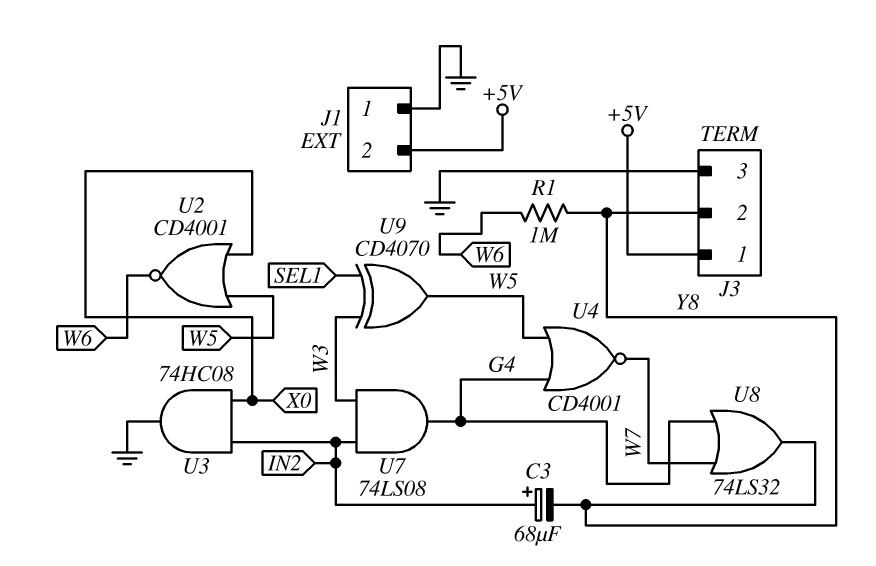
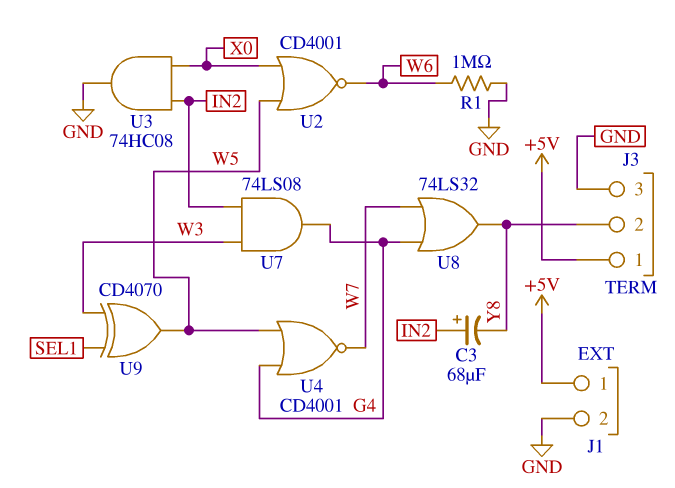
J1 pin 1: GND -> +5V
J1 pin 2: +5V -> GND
R1: 1M (W6, Y8) -> 1M (GND, W6)

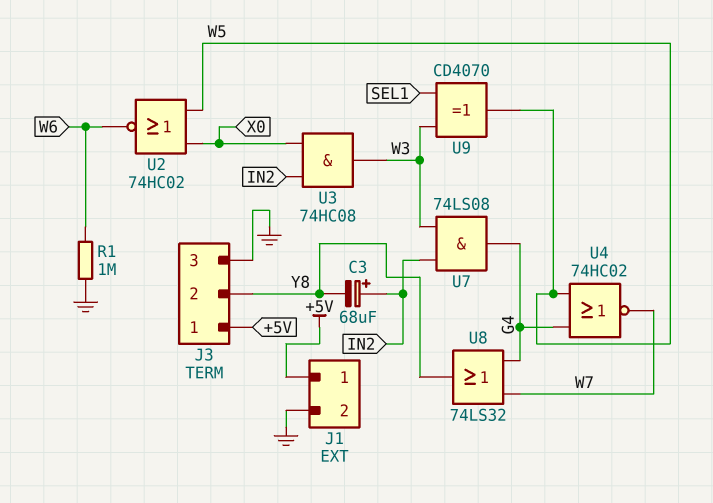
U2: NOR CD4001 (in W5, in X0, out W6) -> NOR 74HC02 (in W5, in X0, out W6)
U3: AND 74HC08 (in IN2, in X0, out GND) -> AND 74HC08 (in IN2, in X0, out W3)
U4: NOR CD4001 (in G4, in W5, out W7) -> NOR 74HC02 (in G4, in W5, out W7)

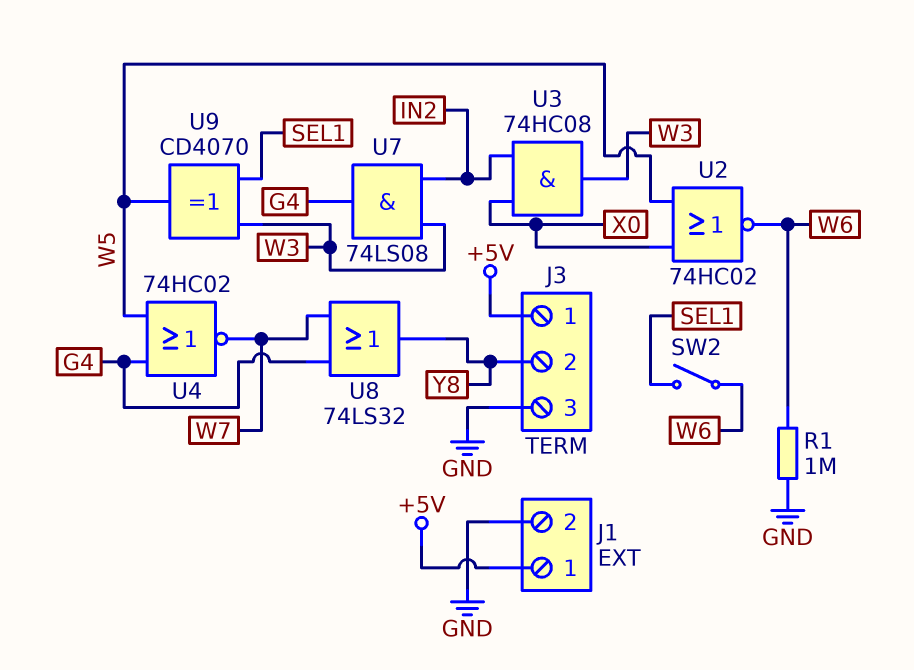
C3: 68uF (plus IN2, minus Y8) -> none
SW2: none -> switch (SEL1, W6)

